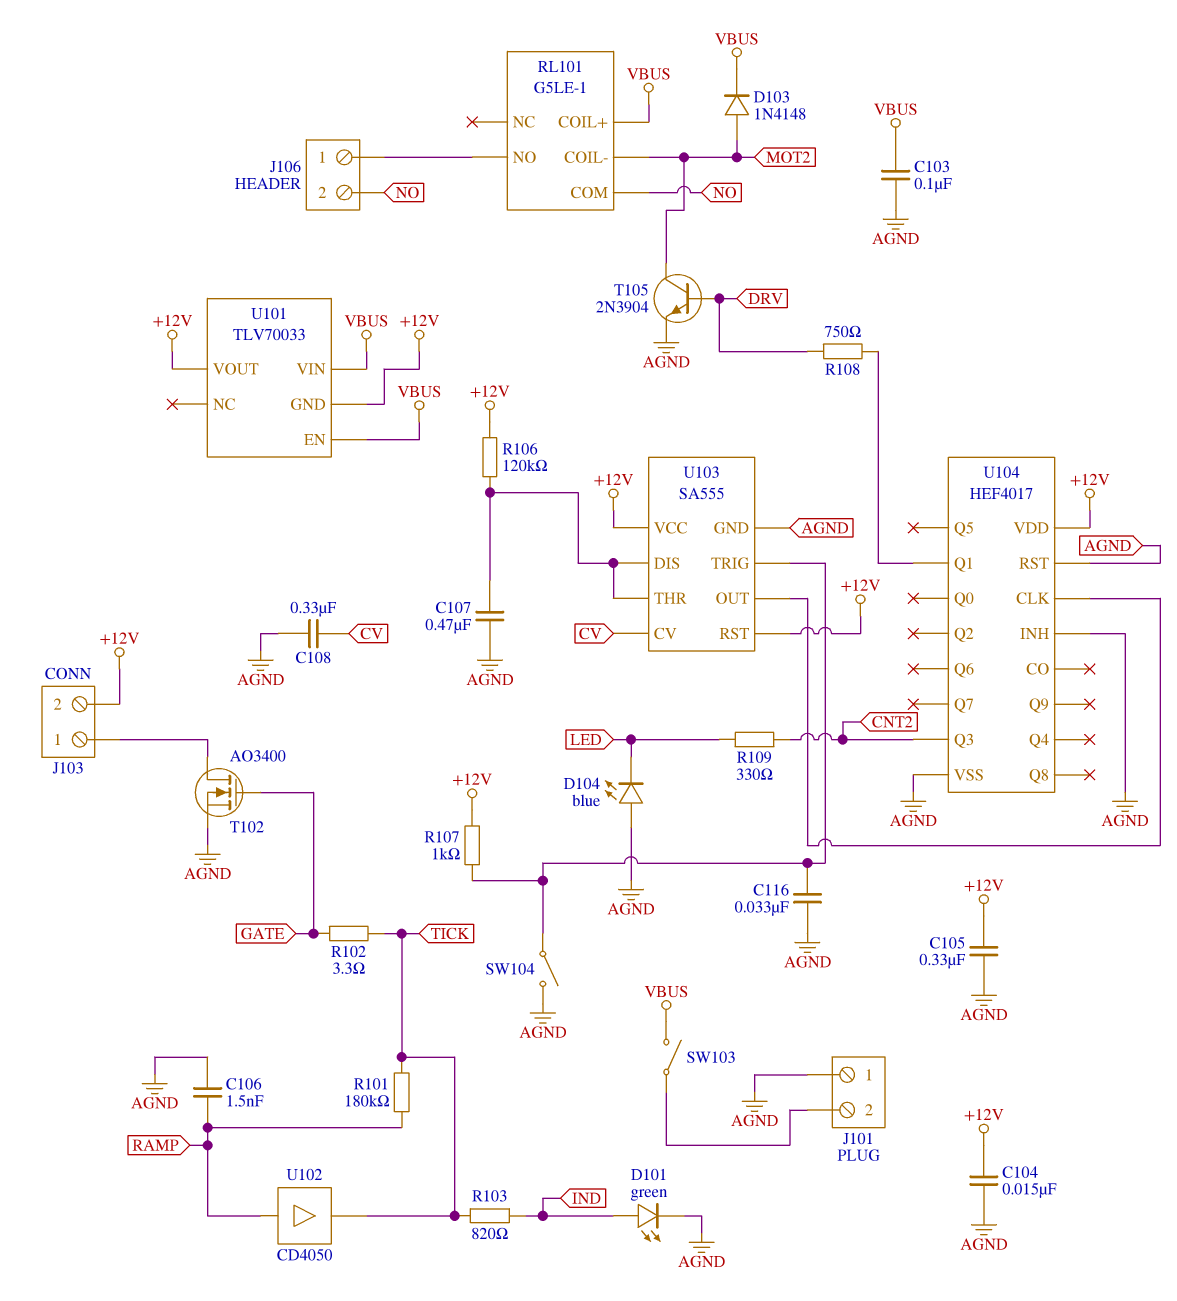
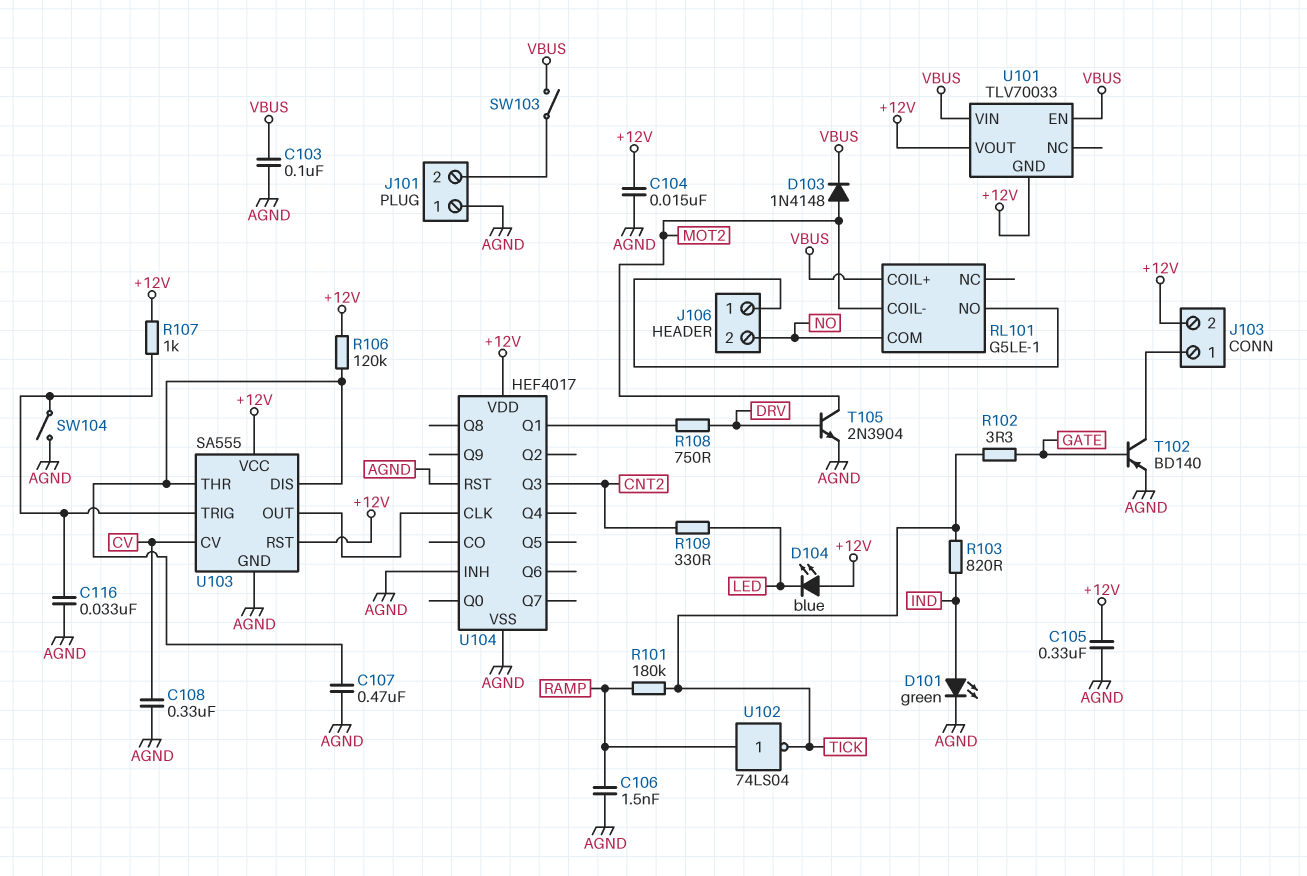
D104: LED blue (A AGND, K LED) -> LED blue (A +12V, K LED)
T102: NMOS AO3400 (G GATE, D J103/1, S AGND) -> PNP BD140 (B GATE, C J103/1, E AGND)
U102: buffer CD4050 (in RAMP, out TICK) -> NOT 74LS04 (in RAMP, out TICK)

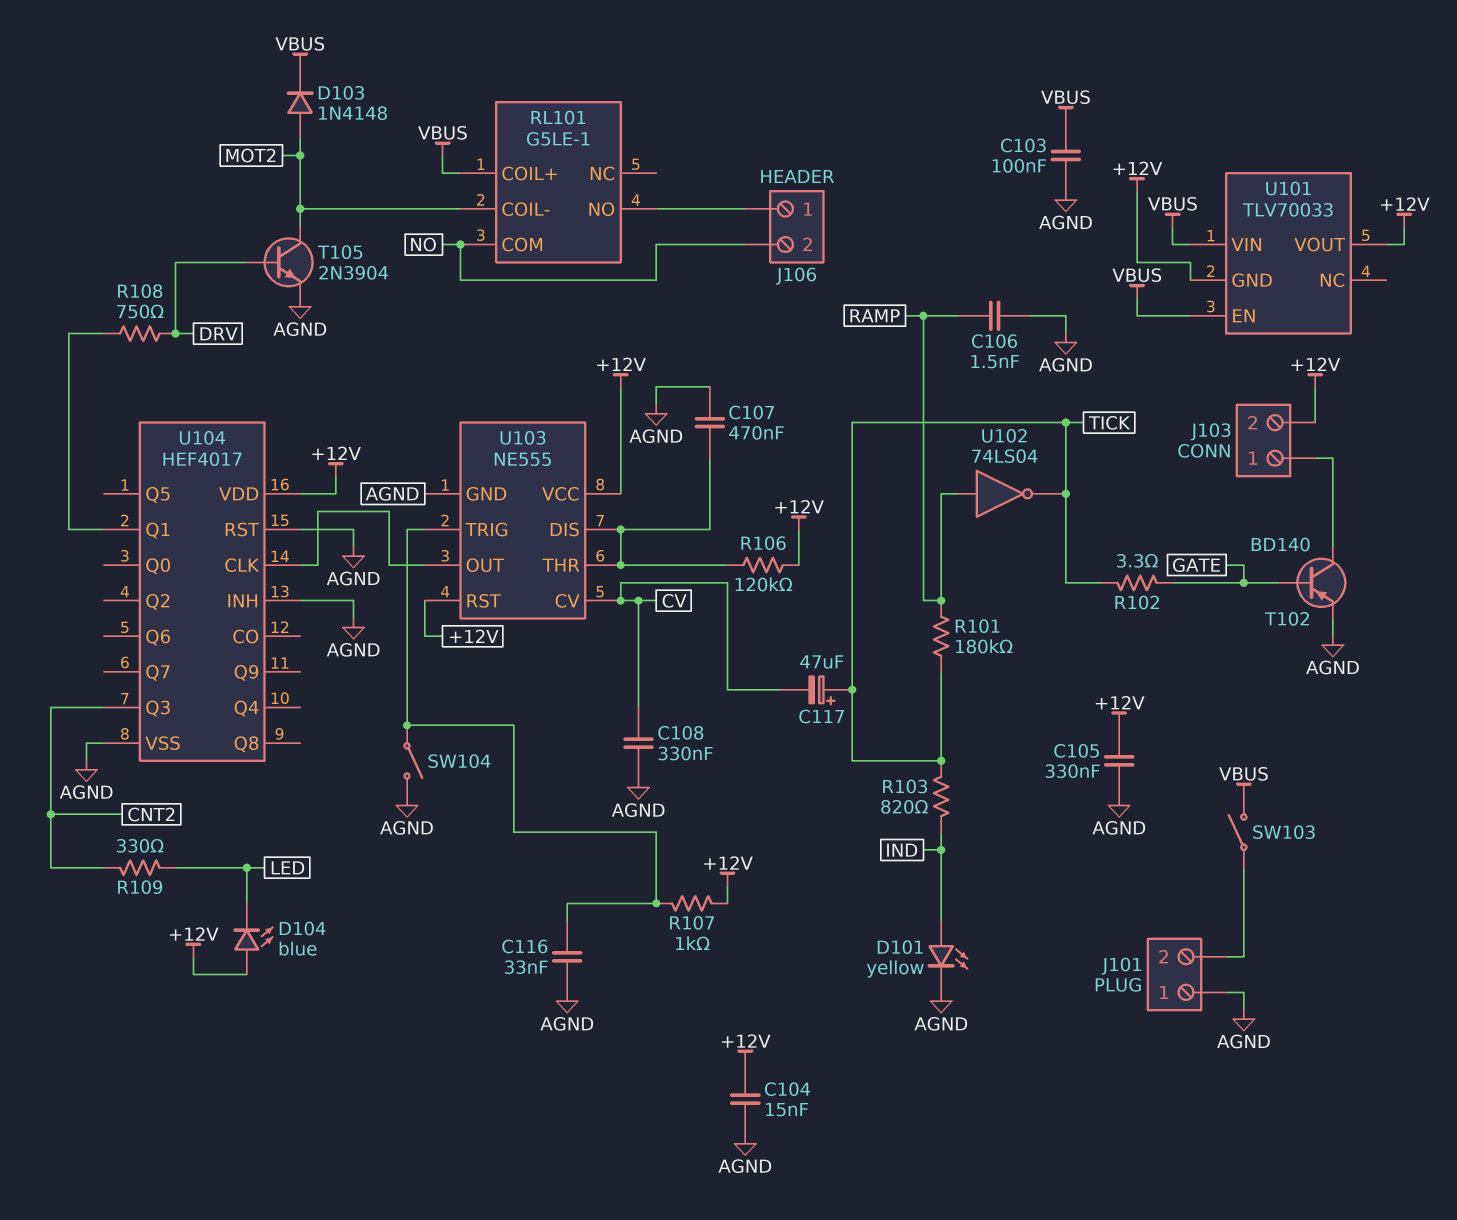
C117: none -> 47uF (plus TICK, minus CV)
D101: LED green (A IND, K AGND) -> LED yellow (A IND, K AGND)
U103: SA555 -> NE555

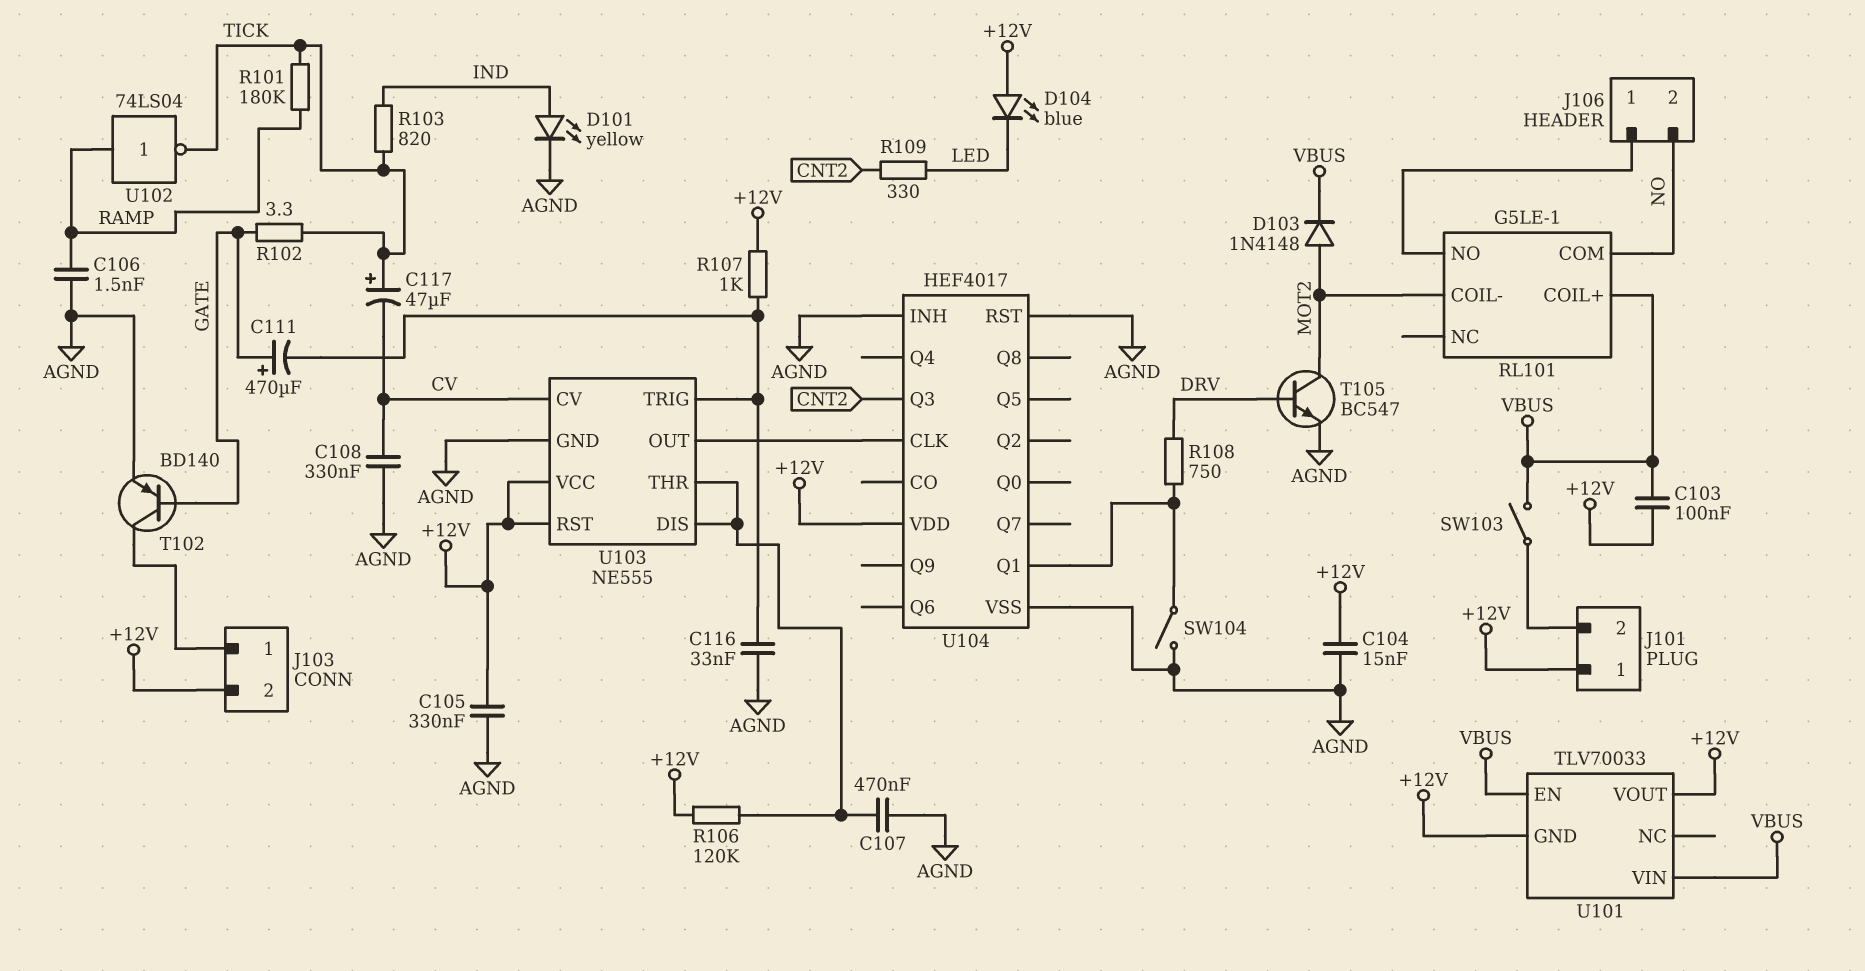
C103: 100nF (AGND, VBUS) -> 100nF (+12V, VBUS)
C111: none -> 470uF (plus GATE, minus U103/TRIG)
J101 pin 1: AGND -> +12V
SW104: switch (AGND, U103/TRIG) -> switch (AGND, U104/Q1)
T105: NPN 2N3904 (B DRV, C MOT2, E AGND) -> NPN BC547 (B DRV, C MOT2, E AGND)

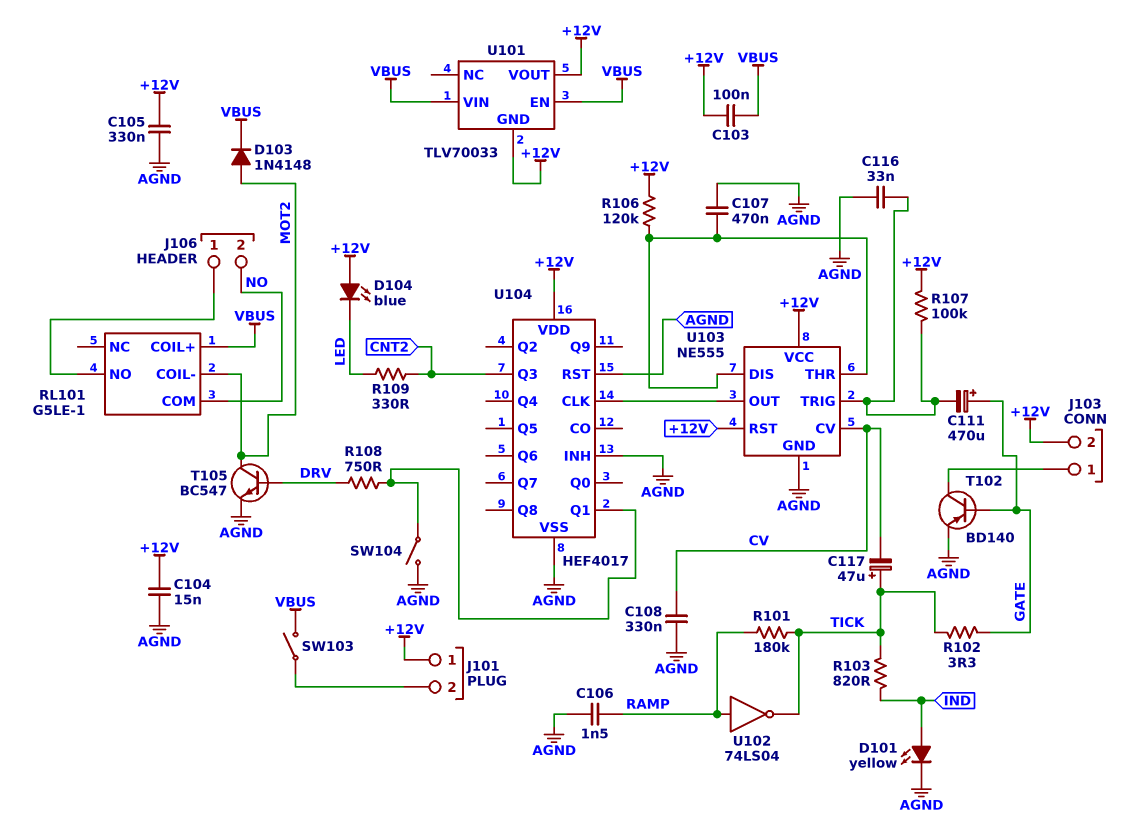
R107: 1k (+12V, U103/TRIG) -> 100k (+12V, U103/TRIG)

